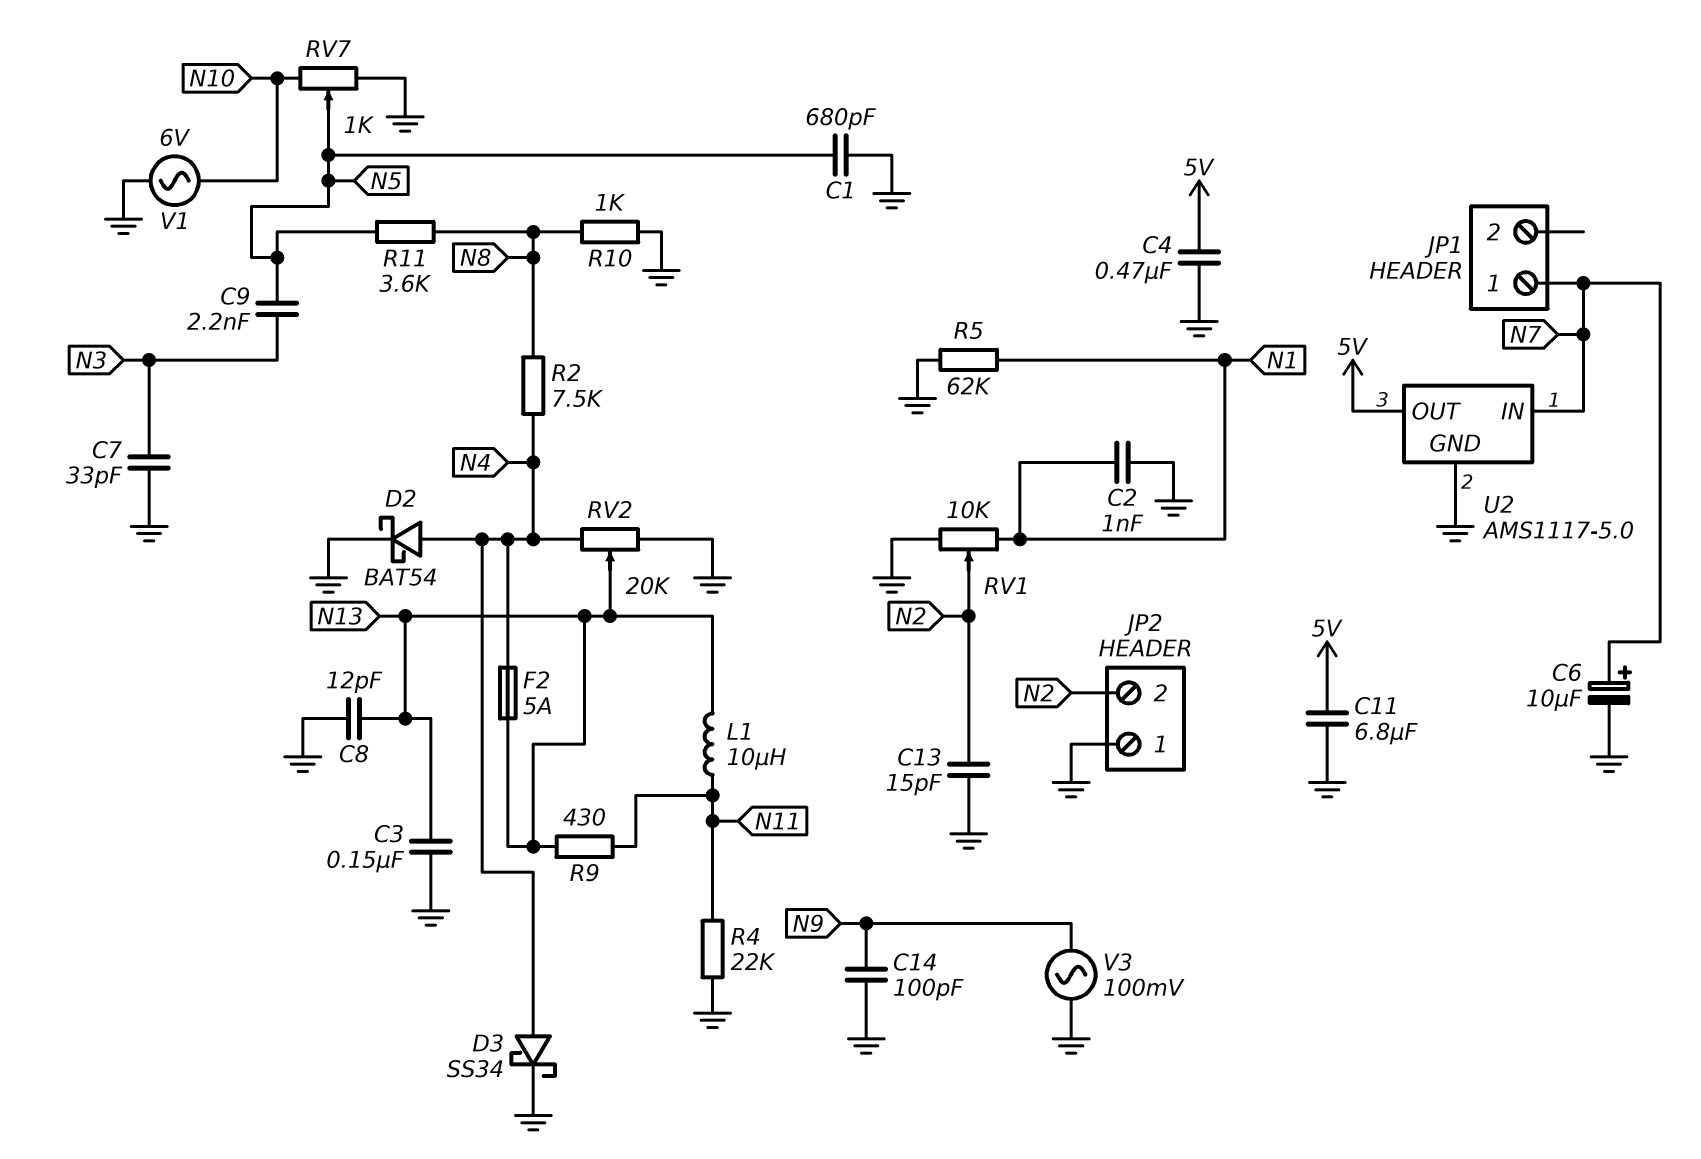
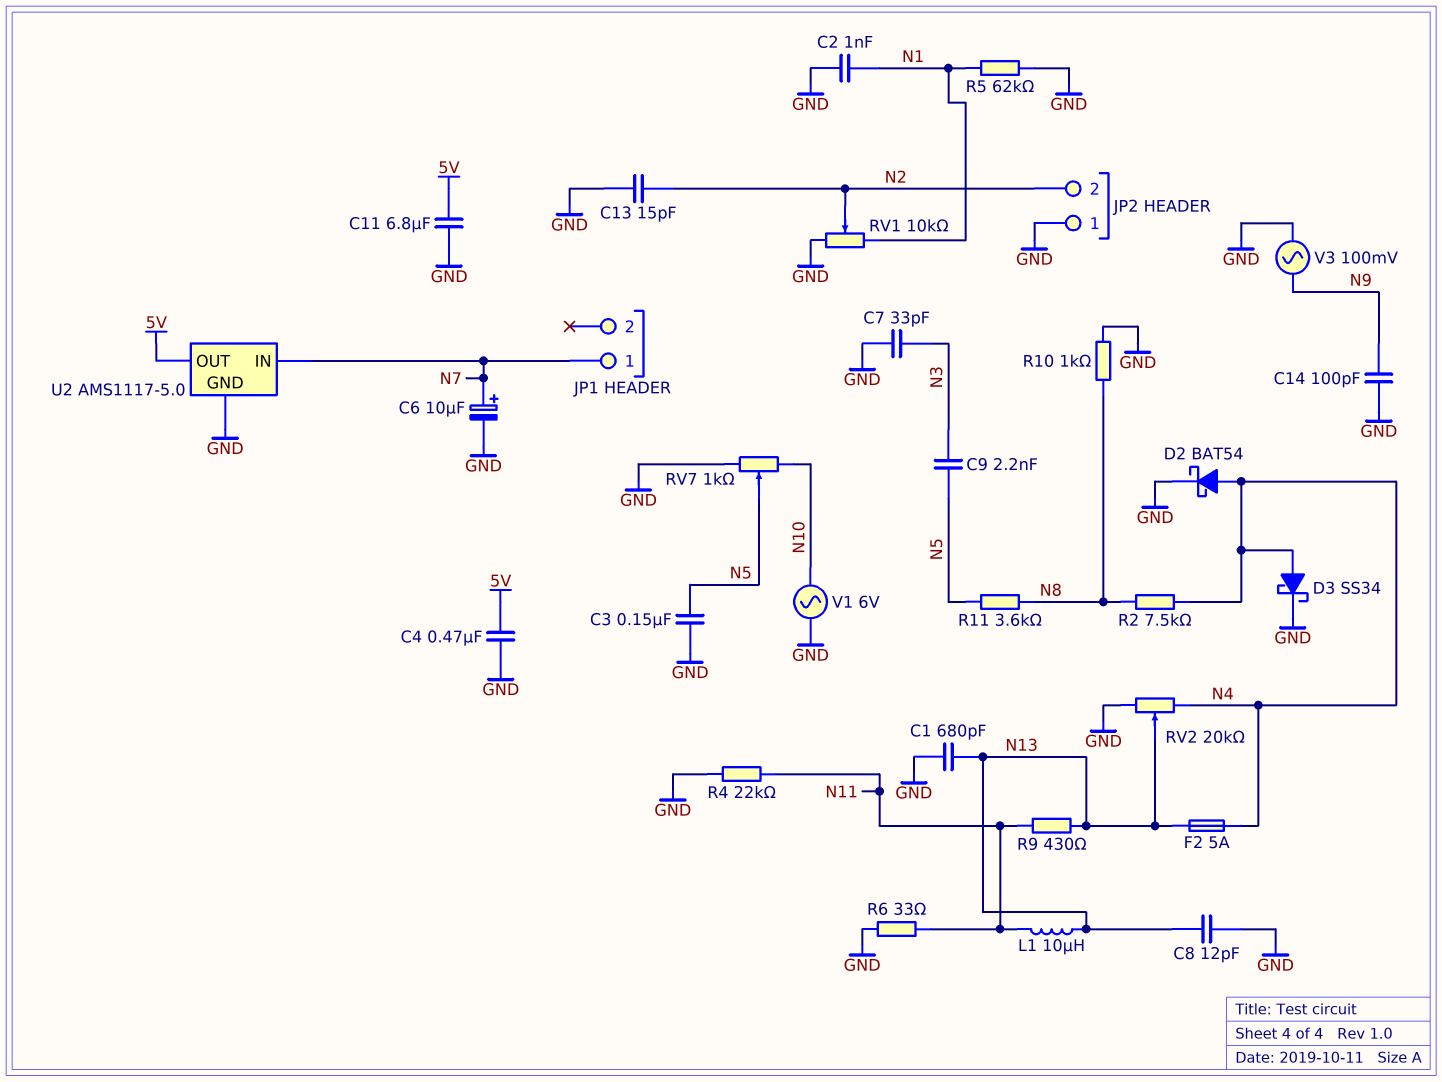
C1: 680pF (GND, N5) -> 680pF (GND, N13)
C3: 150nF (GND, N13) -> 150nF (GND, N5)
R6: none -> 33 (GND, N11)

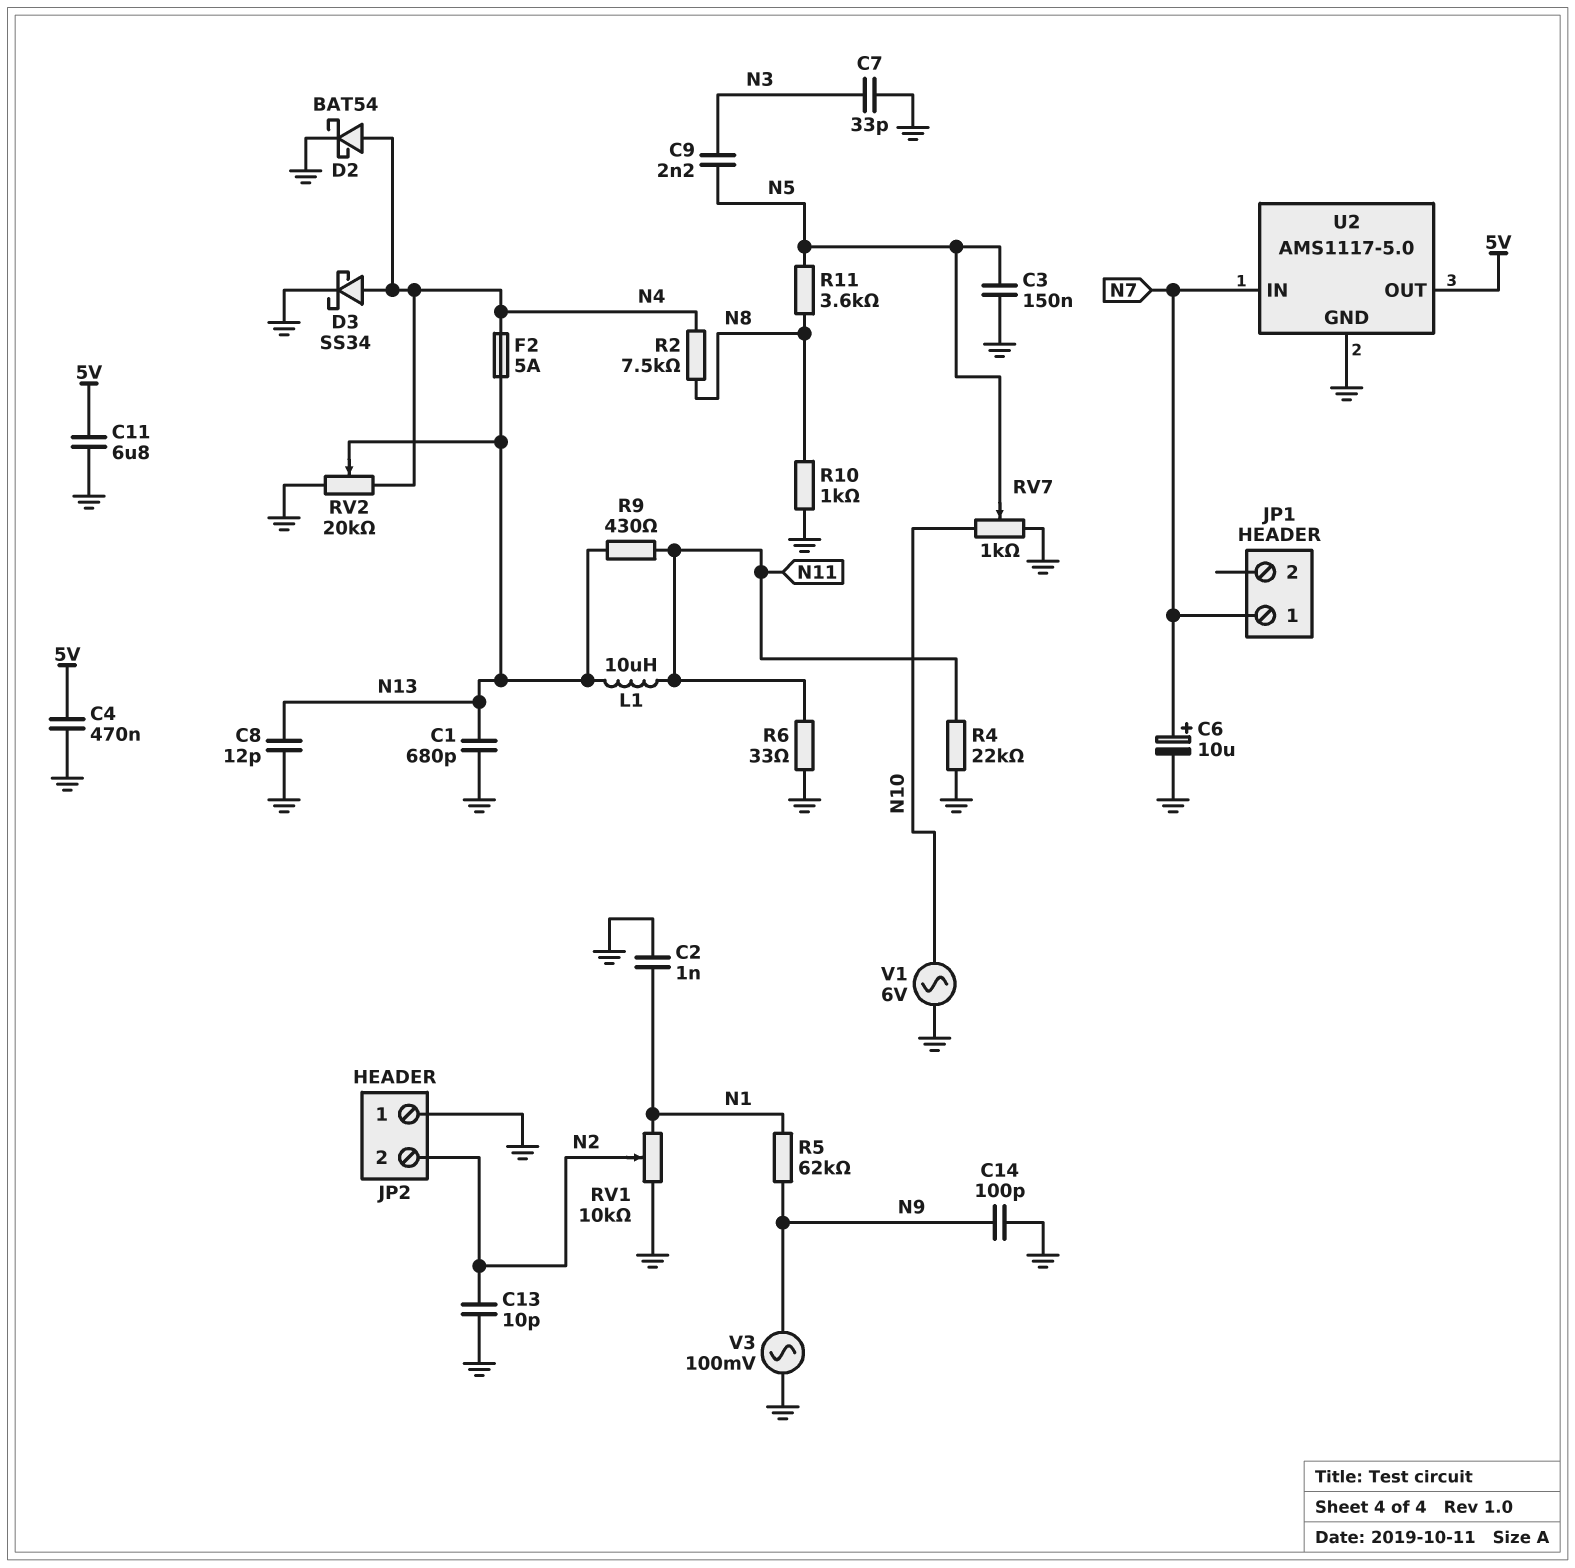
C13: 15pF (GND, N2) -> 10pF (GND, N2)
R5: 62k (GND, N1) -> 62k (N1, N9)

